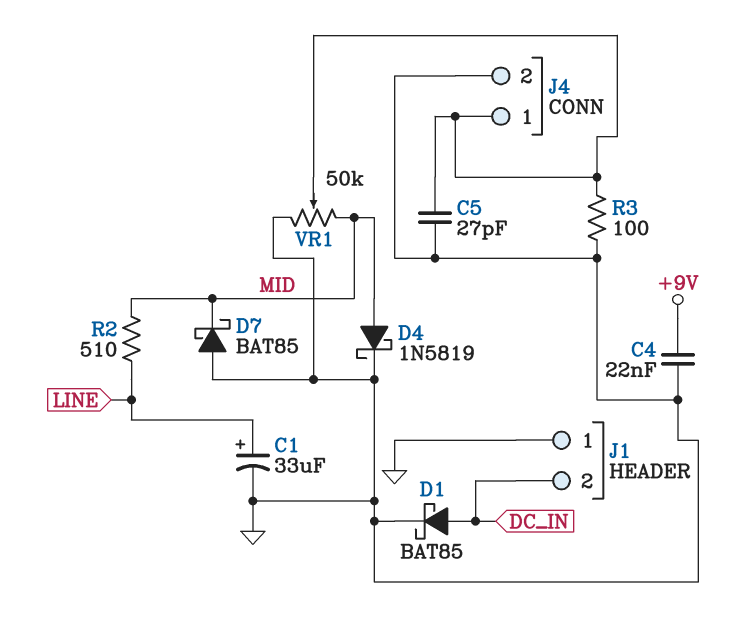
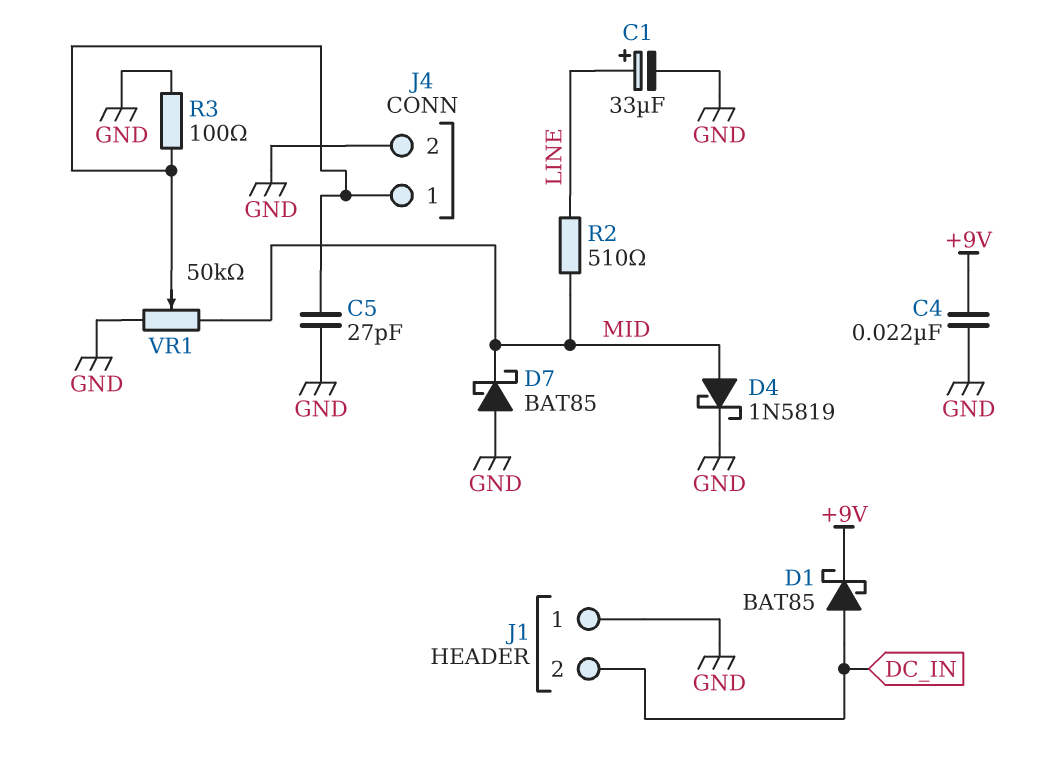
D1: schottky BAT85 (A DC_IN, K GND) -> schottky BAT85 (A DC_IN, K +9V)

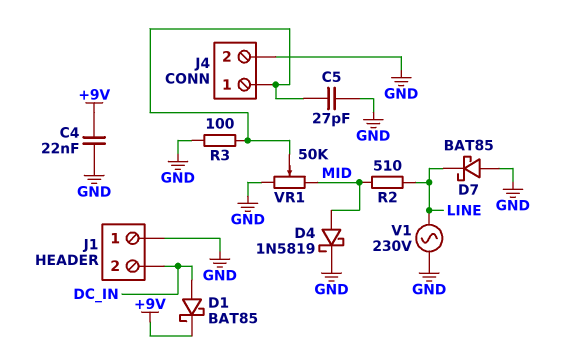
C1: 33uF (plus LINE, minus GND) -> none
D7: schottky BAT85 (A GND, K MID) -> schottky BAT85 (A GND, K LINE)
V1: none -> AC 230V (GND, LINE)

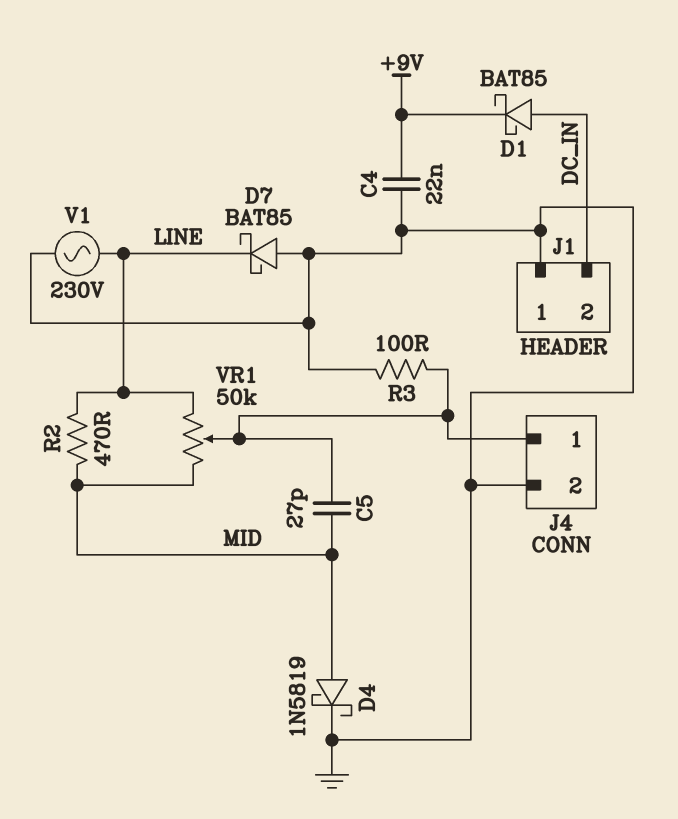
C5: 27pF (GND, J4/1) -> 27pF (J4/1, MID)
R2: 510 (LINE, MID) -> 470 (LINE, MID)
VR1: 50k (GND, MID, wiper J4/1) -> 50k (LINE, MID, wiper J4/1)

